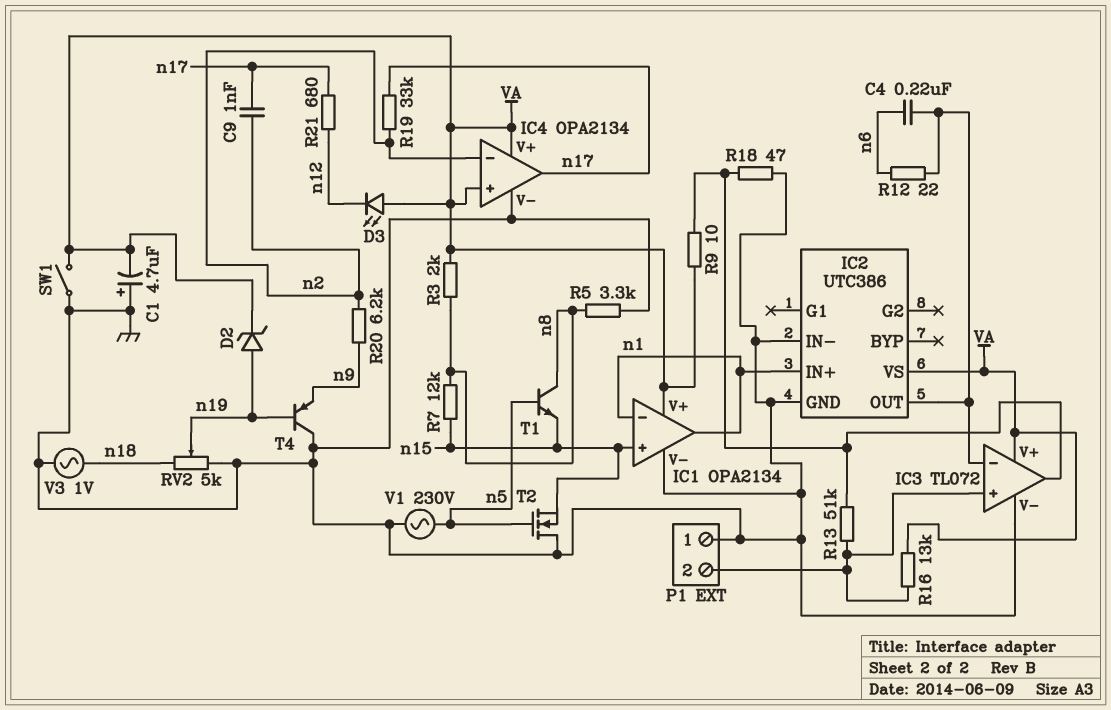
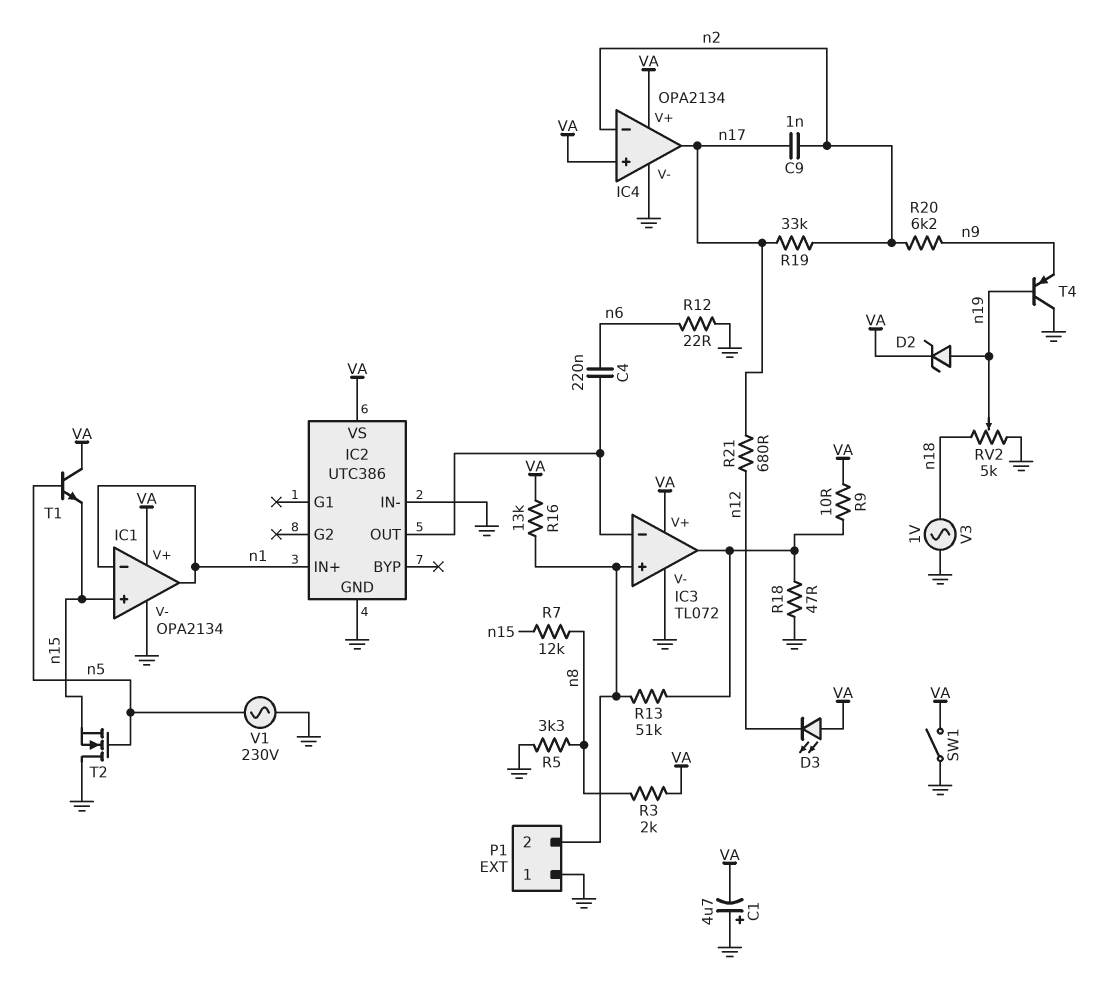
R12: 22 (IC2/OUT, n6) -> 22 (GND, n6)
T1: NPN (B n5, C n8, E n15) -> NPN (B n5, C VA, E n15)

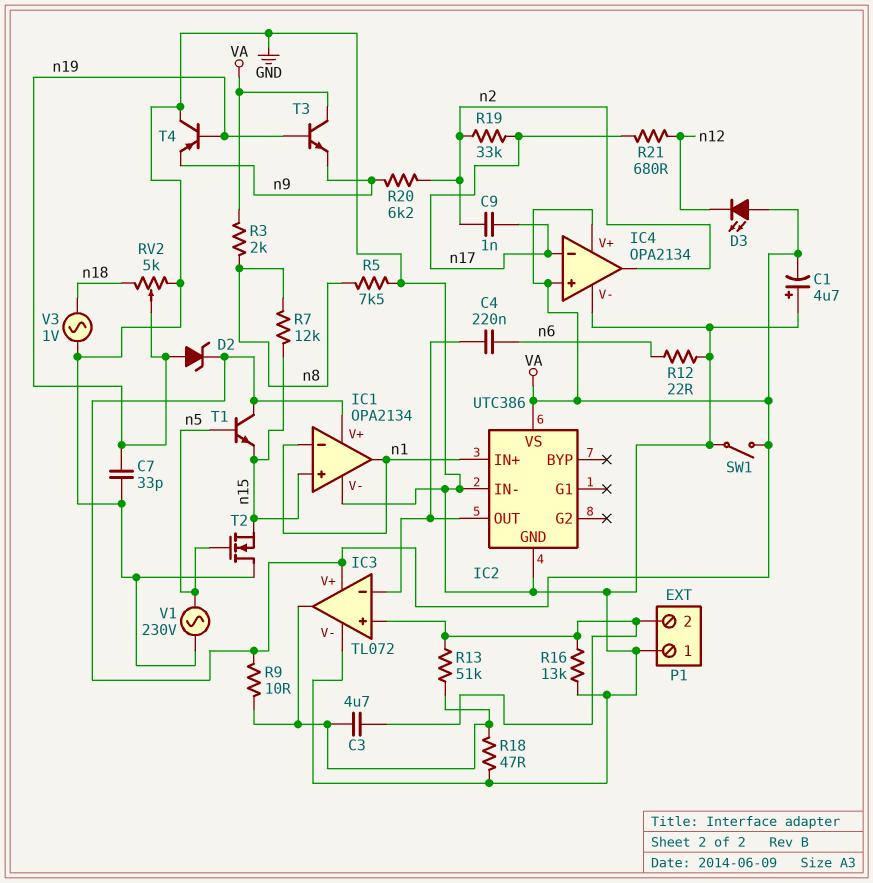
C3: none -> 4.7uF (IC3/in+, IC3/out)
C7: none -> 33pF (GND, n19)
IC4 pin in-: n2 -> n17
IC4 pin out: n17 -> n2
R5: 3.3k (GND, n8) -> 7.5k (GND, n8)
R16: 13k (IC3/in+, VA) -> 13k (GND, IC3/in+)
T3: none -> NPN (B n19, C VA, E n9)

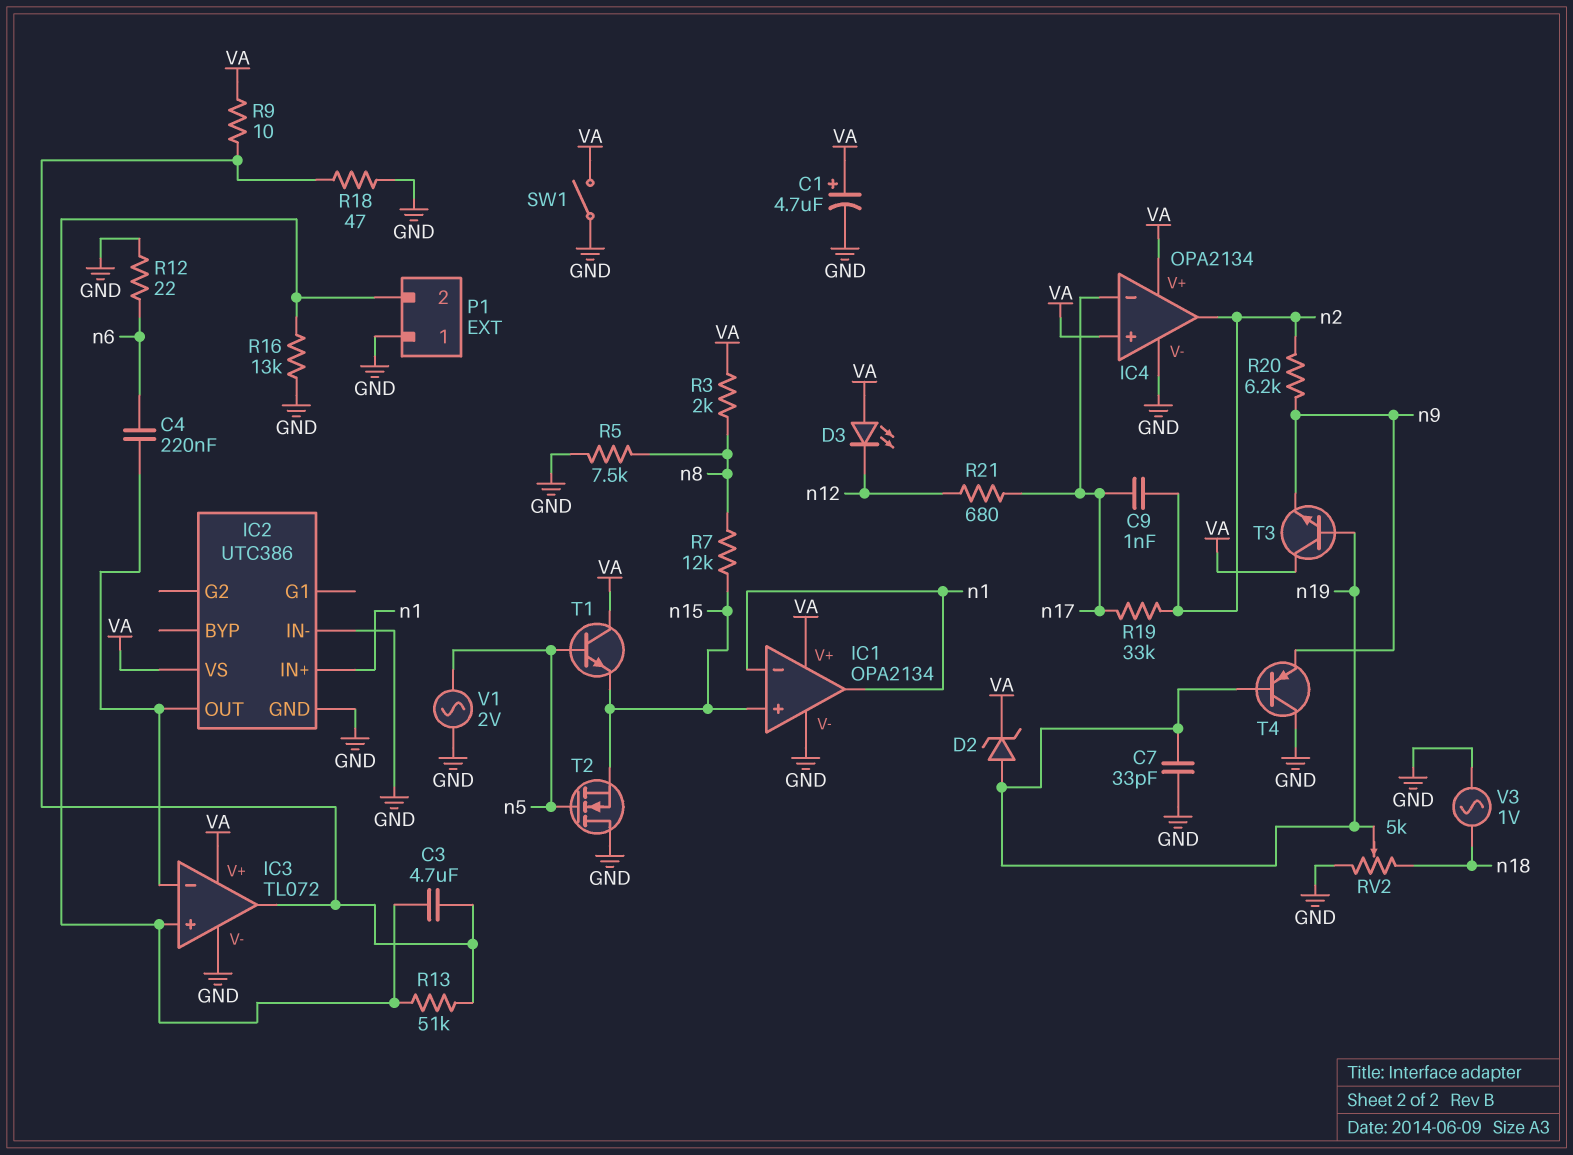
C1: 4.7uF (plus GND, minus VA) -> 4.7uF (plus VA, minus GND)
V1: AC 230V (GND, n5) -> AC 2V (GND, n5)

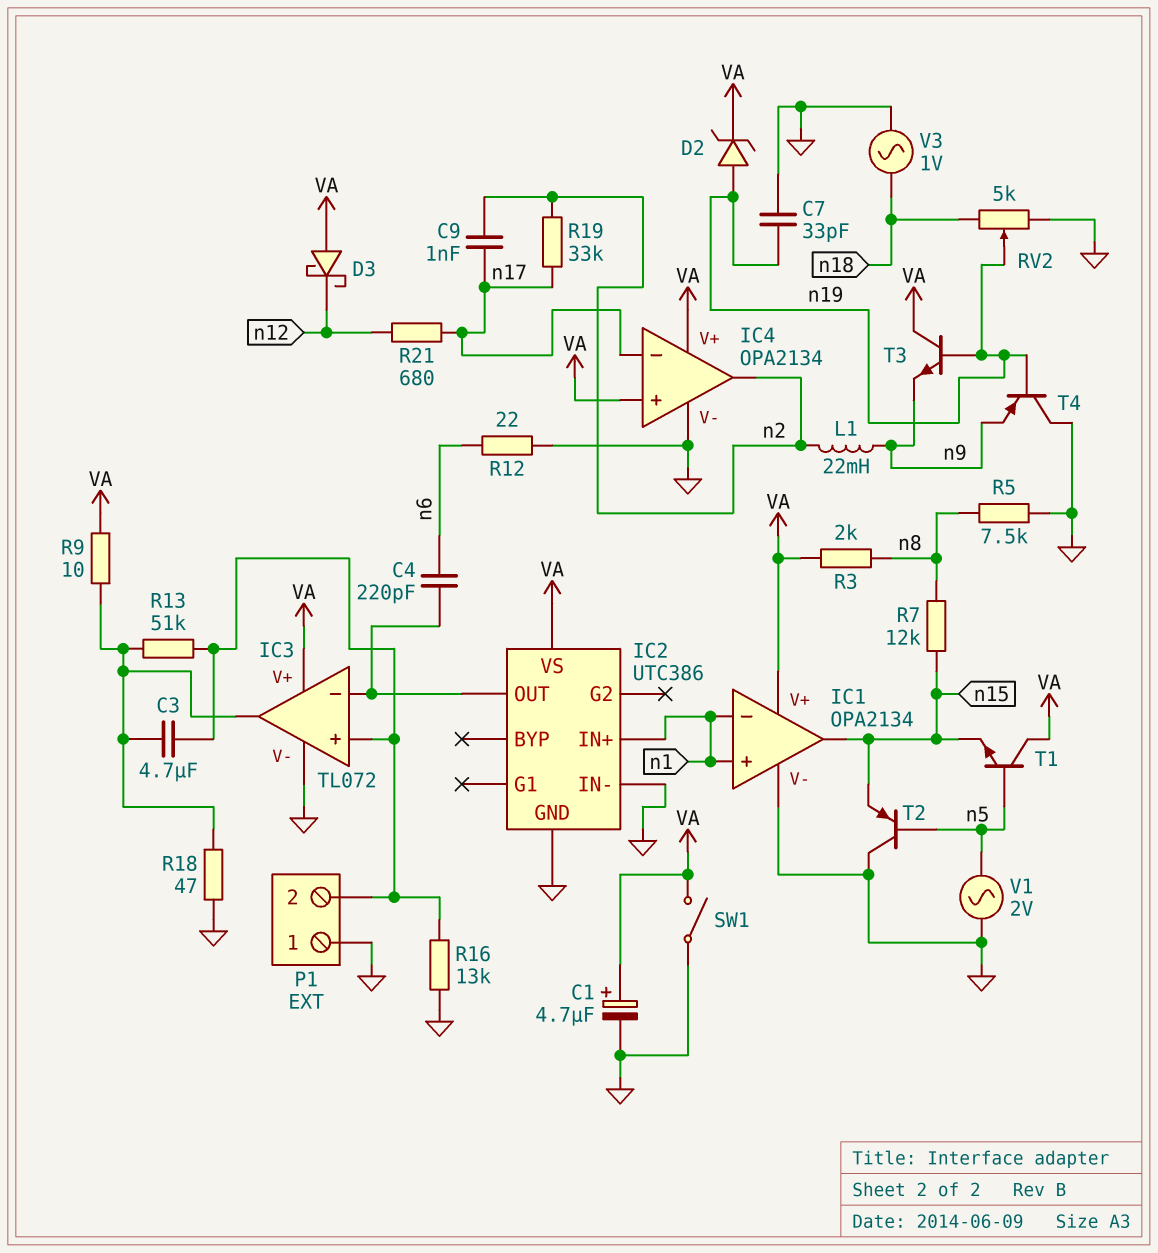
C4: 220nF (IC2/OUT, n6) -> 220pF (IC2/OUT, n6)
D3: LED (A VA, K n12) -> schottky (A VA, K n12)
IC1 pin in+: n15 -> n1
IC1 pin out: n1 -> n15
L1: none -> 22mH (n2, n9)
R20: 6.2k (n2, n9) -> none
T2: NMOS (G n5, D GND, S n15) -> PNP (B n5, C GND, E n15)

